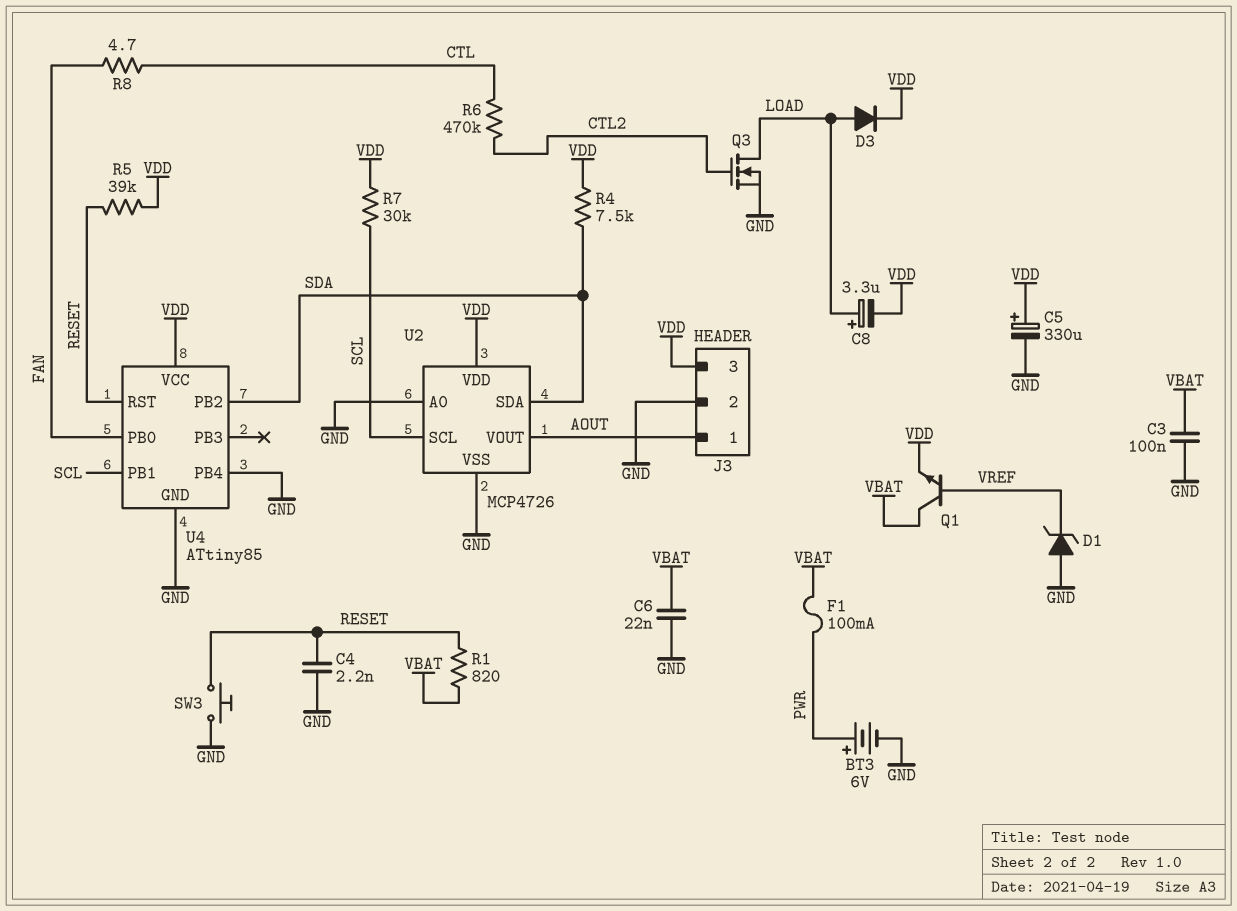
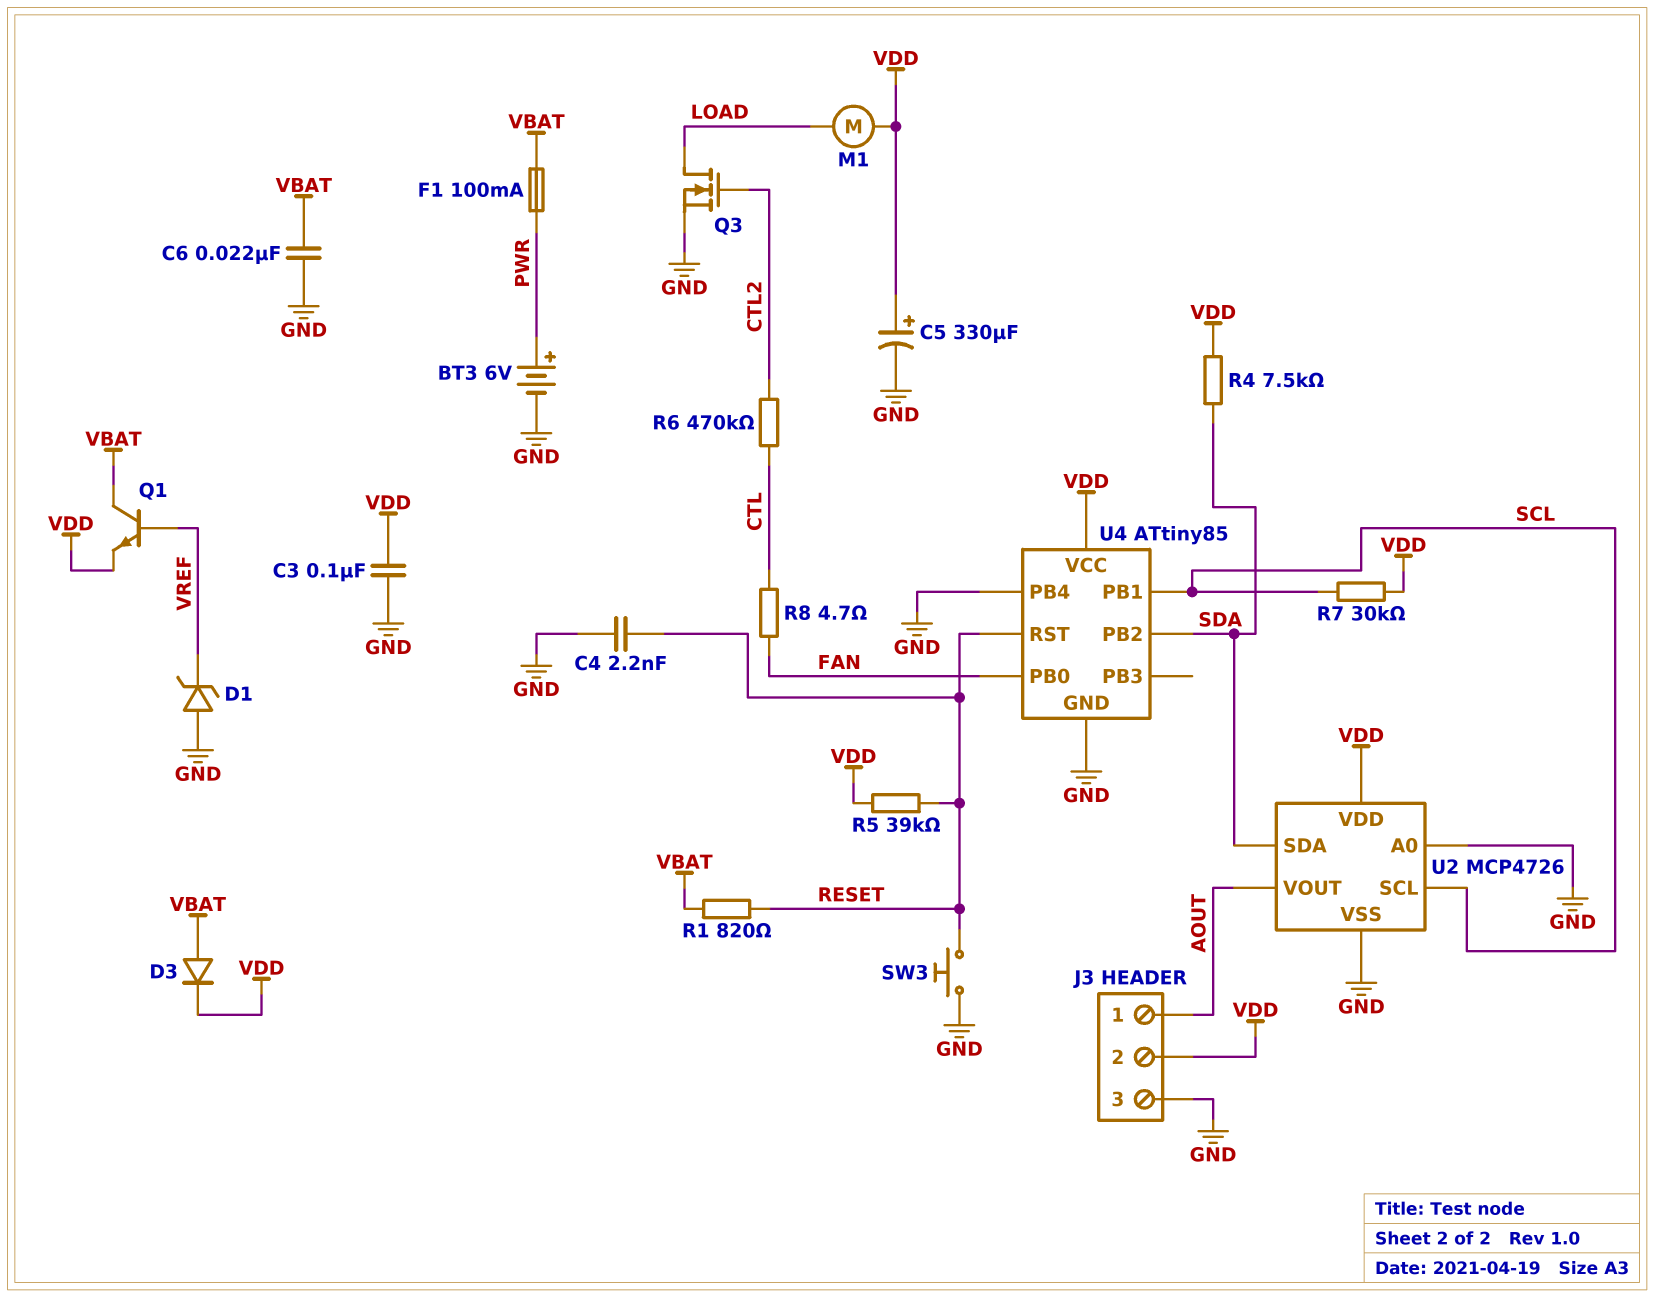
C3: 100nF (GND, VBAT) -> 100nF (GND, VDD)
C8: 3.3uF (plus LOAD, minus VDD) -> none
D3: diode (A LOAD, K VDD) -> diode (A VBAT, K VDD)
J3 pin 2: GND -> VDD
J3 pin 3: VDD -> GND
M1: none -> motor (LOAD, VDD)

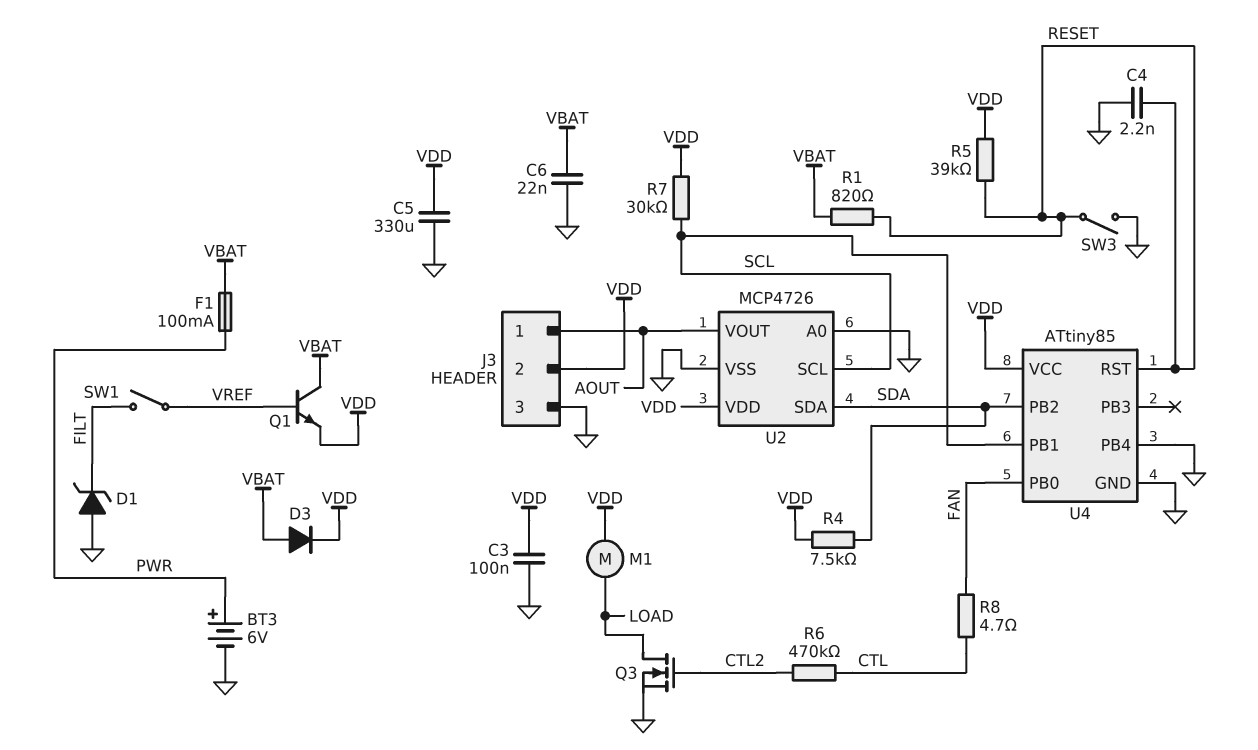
C5: 330uF (plus VDD, minus GND) -> 330uF (GND, VDD)
D1: zener (A GND, K VREF) -> zener (A GND, K FILT)
SW1: none -> switch (FILT, VREF)
SW3: button (GND, RESET) -> switch (GND, RESET)

